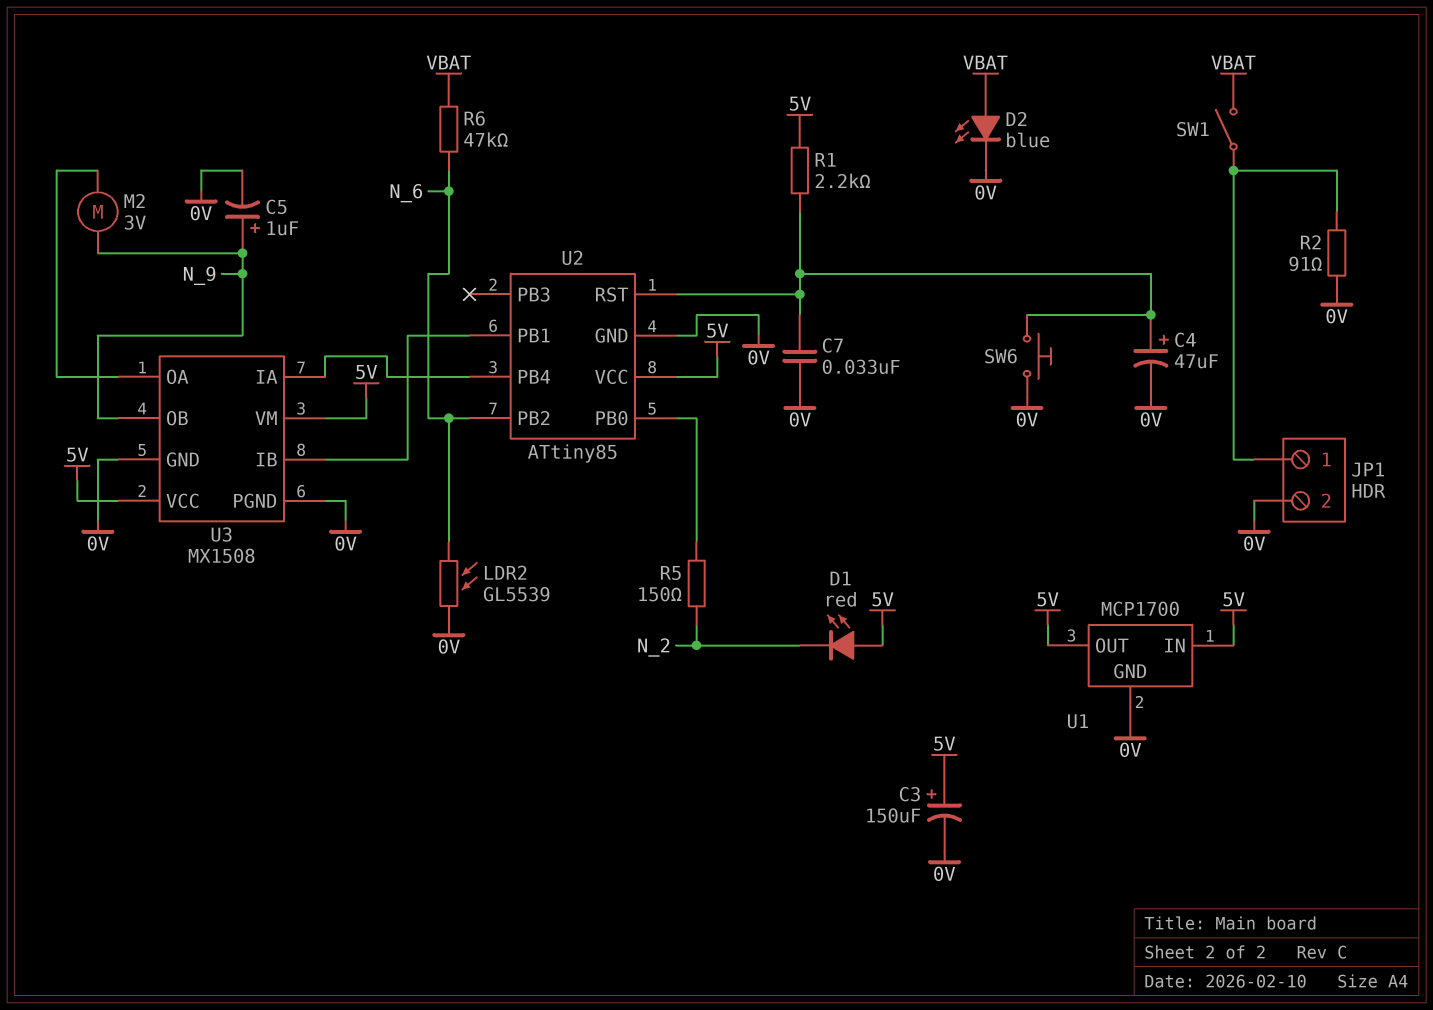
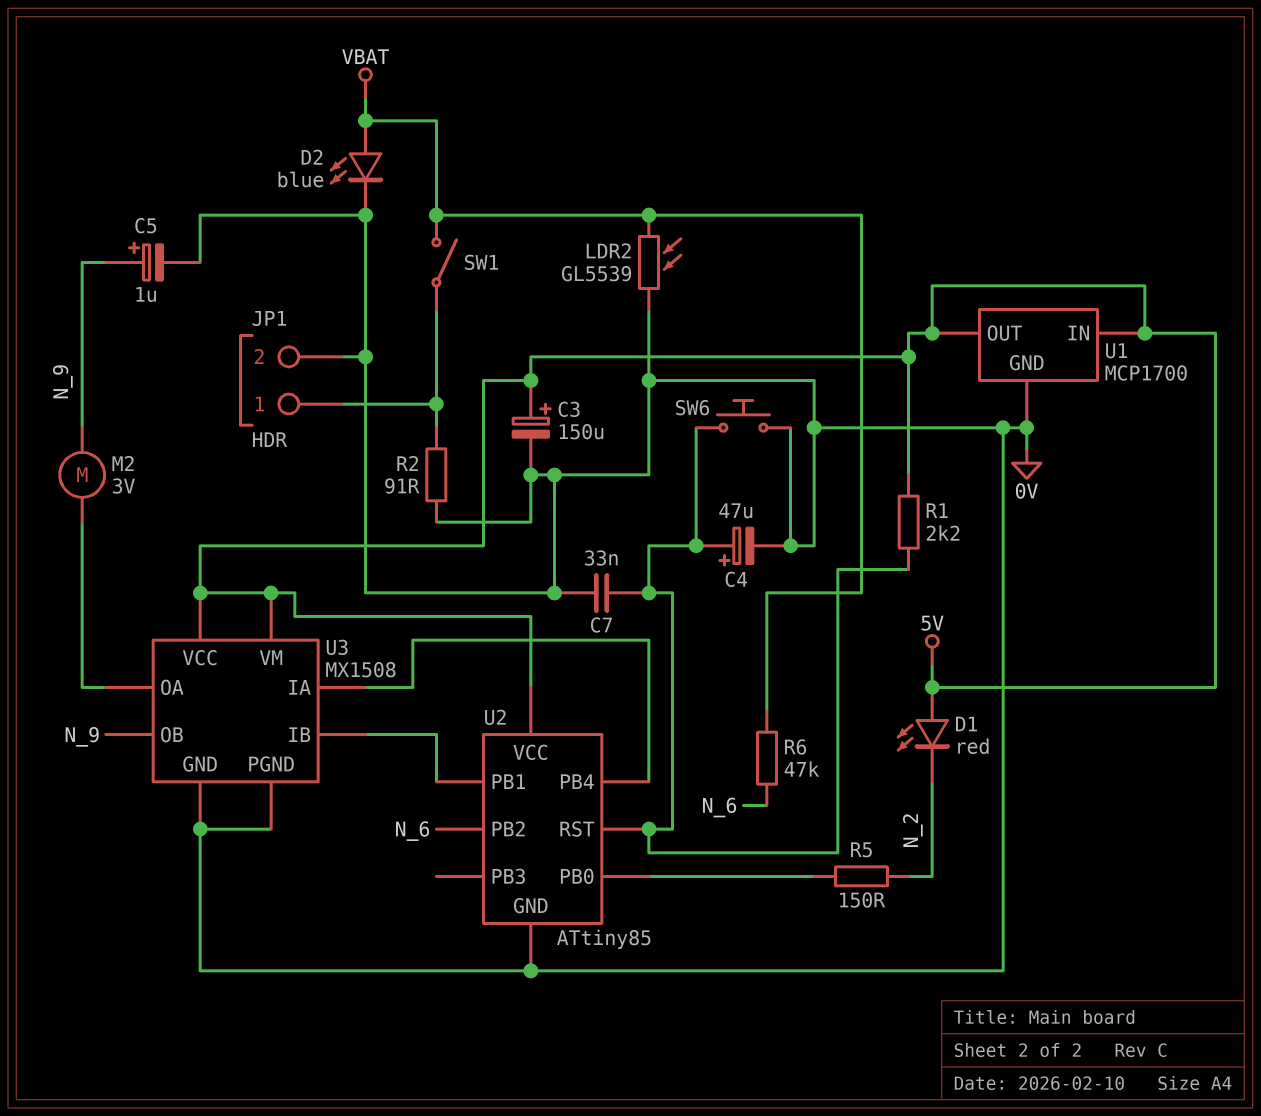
LDR2: GL5539 (0V, N_6) -> GL5539 (0V, VBAT)

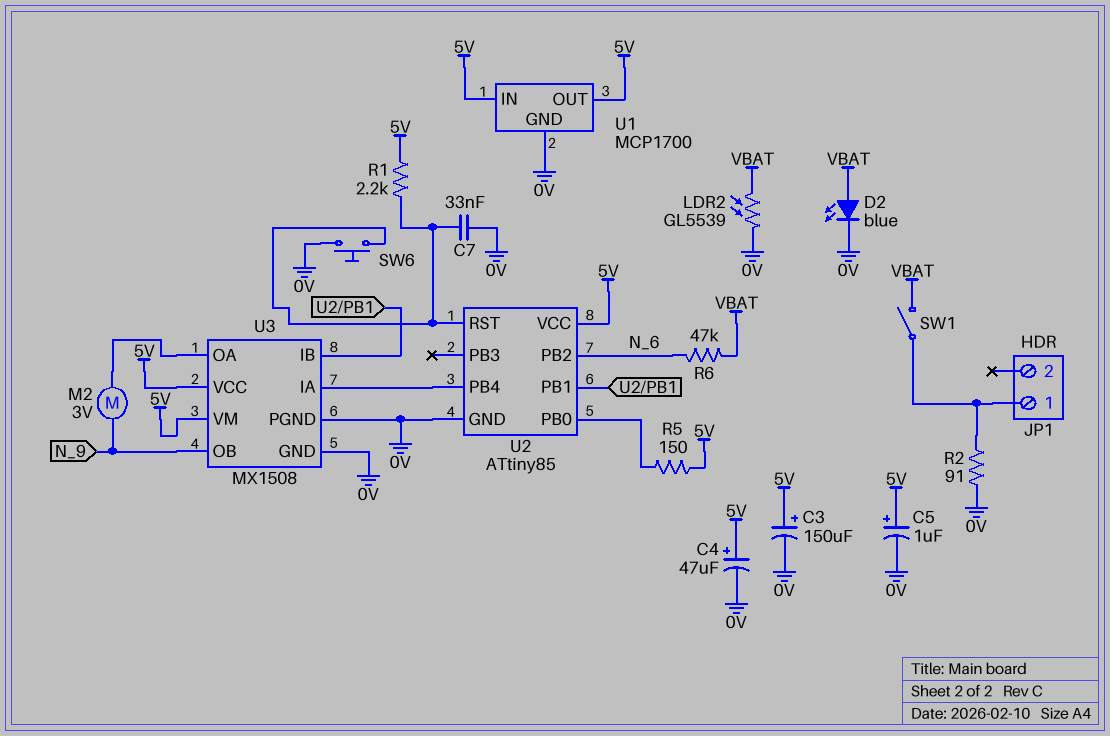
C4: 47uF (plus U2/RST, minus 0V) -> 47uF (plus 5V, minus 0V)
C5: 1uF (plus N_9, minus 0V) -> 1uF (plus 5V, minus 0V)
D1: LED red (A 5V, K N_2) -> none
JP1 pin 2: 0V -> none
R5: 150 (N_2, U2/PB0) -> 150 (5V, U2/PB0)

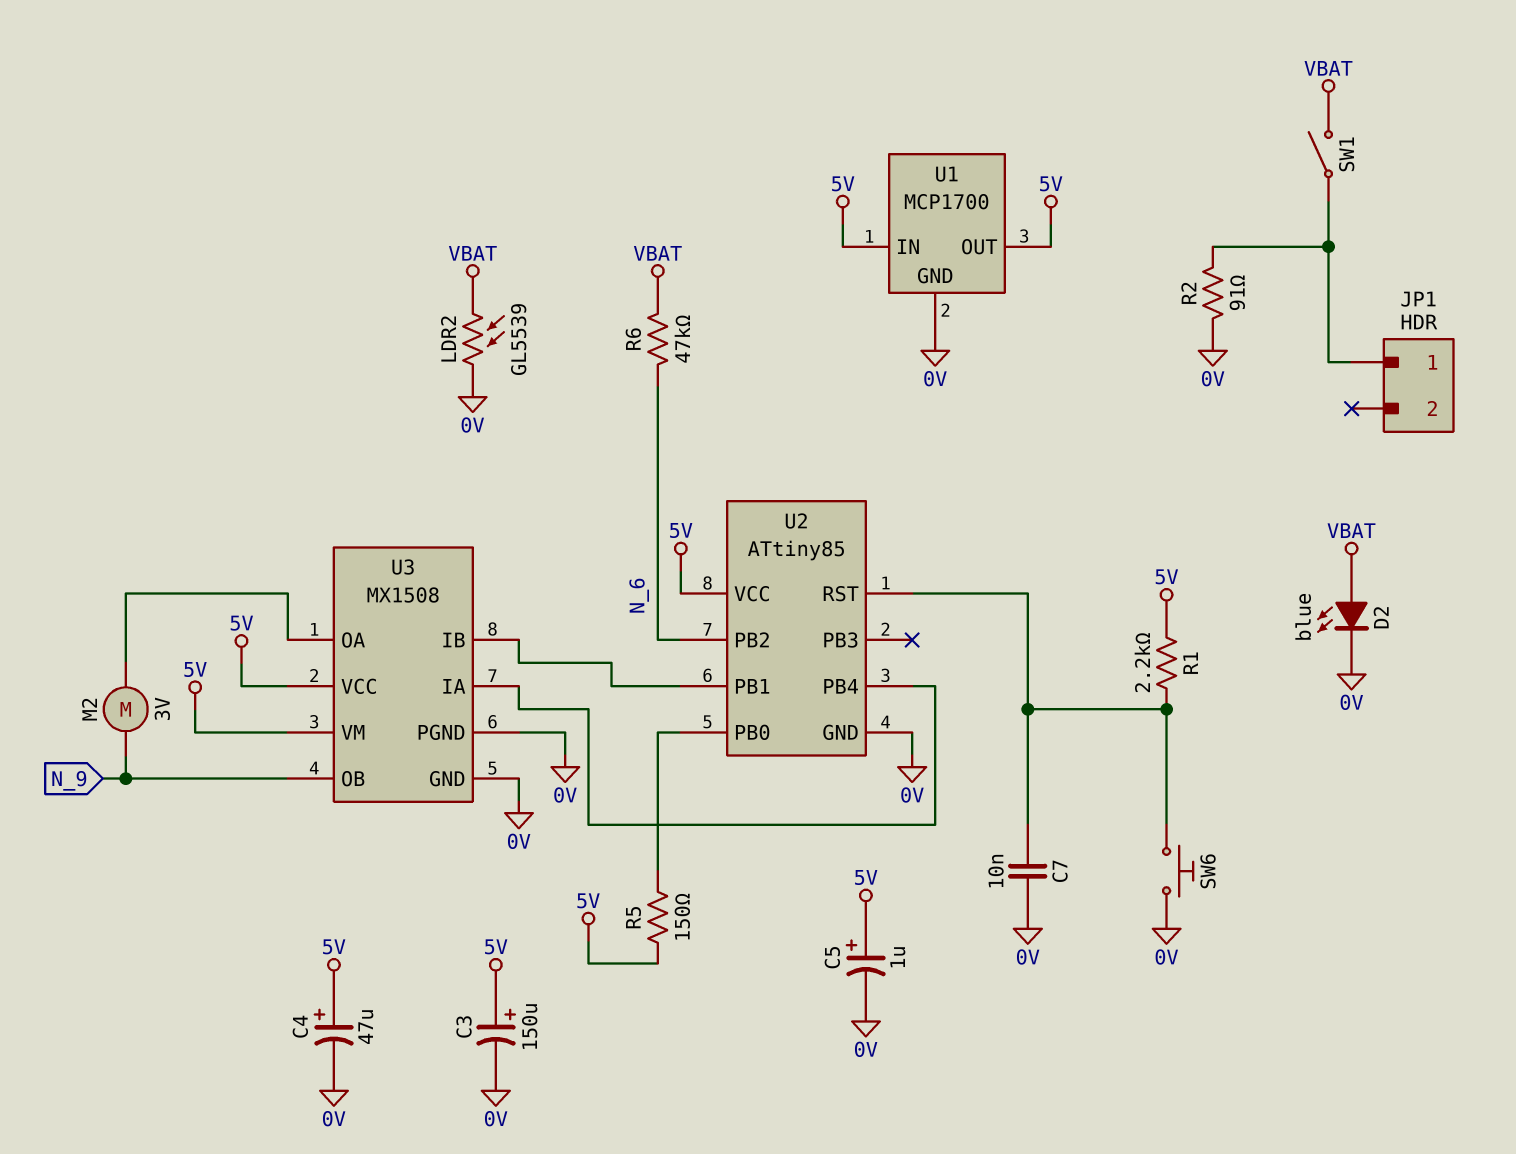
C7: 33nF (0V, U2/RST) -> 10nF (0V, U2/RST)

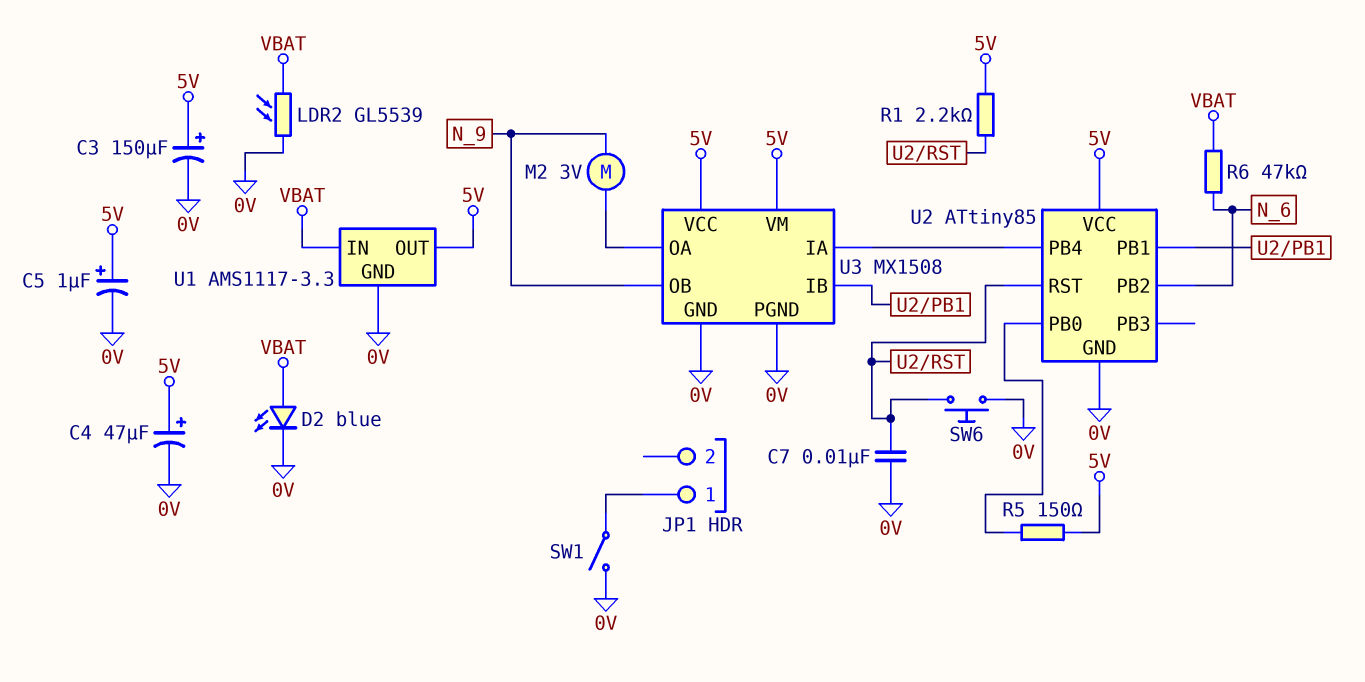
R2: 91 (0V, JP1/1) -> none
SW1: switch (JP1/1, VBAT) -> switch (0V, JP1/1)
U1: MCP1700 -> AMS1117-3.3
U1 pin IN: 5V -> VBAT

